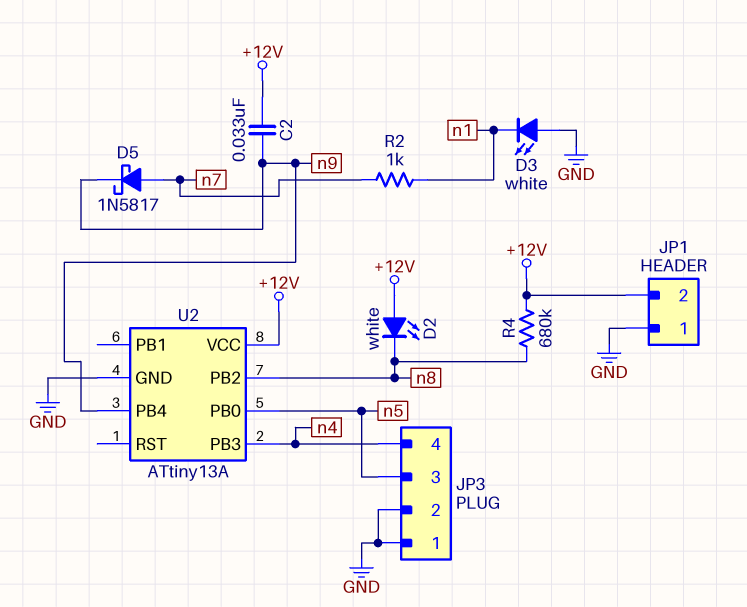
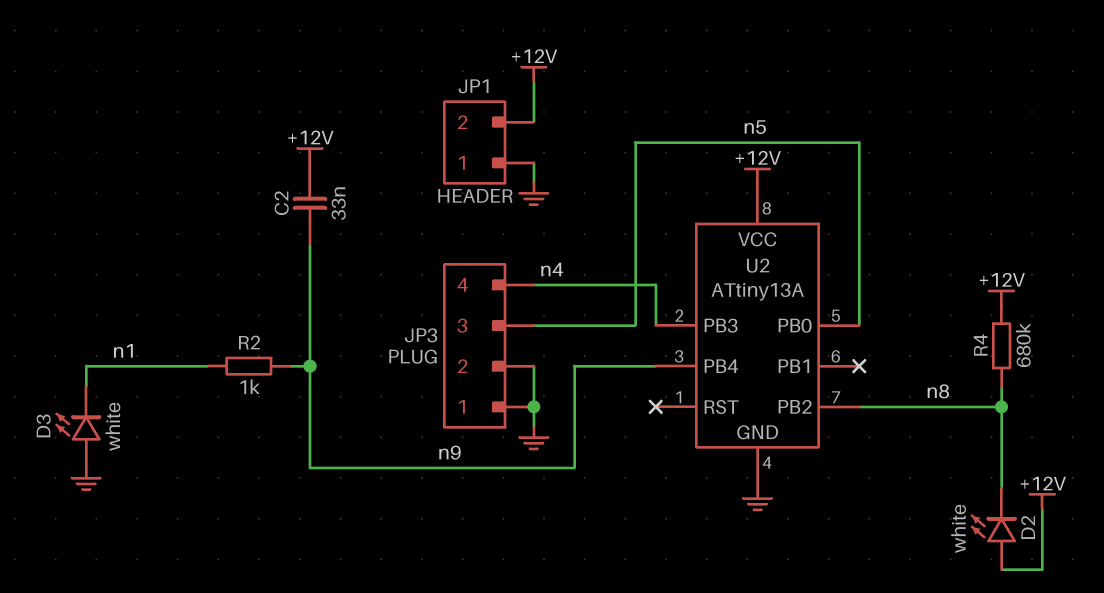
D5: schottky 1N5817 (A n7, K n9) -> none
R2: 1k (n1, n7) -> 1k (n1, n9)

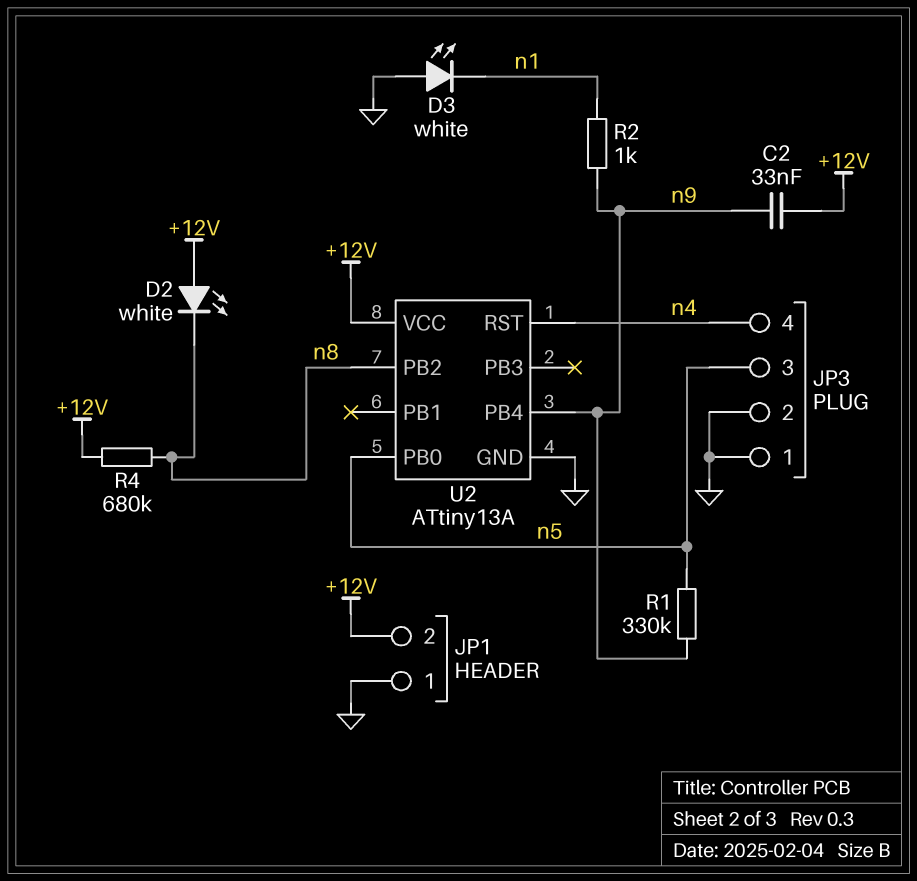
R1: none -> 330k (n5, n9)
U2 pin PB3: n4 -> none
U2 pin RST: none -> n4

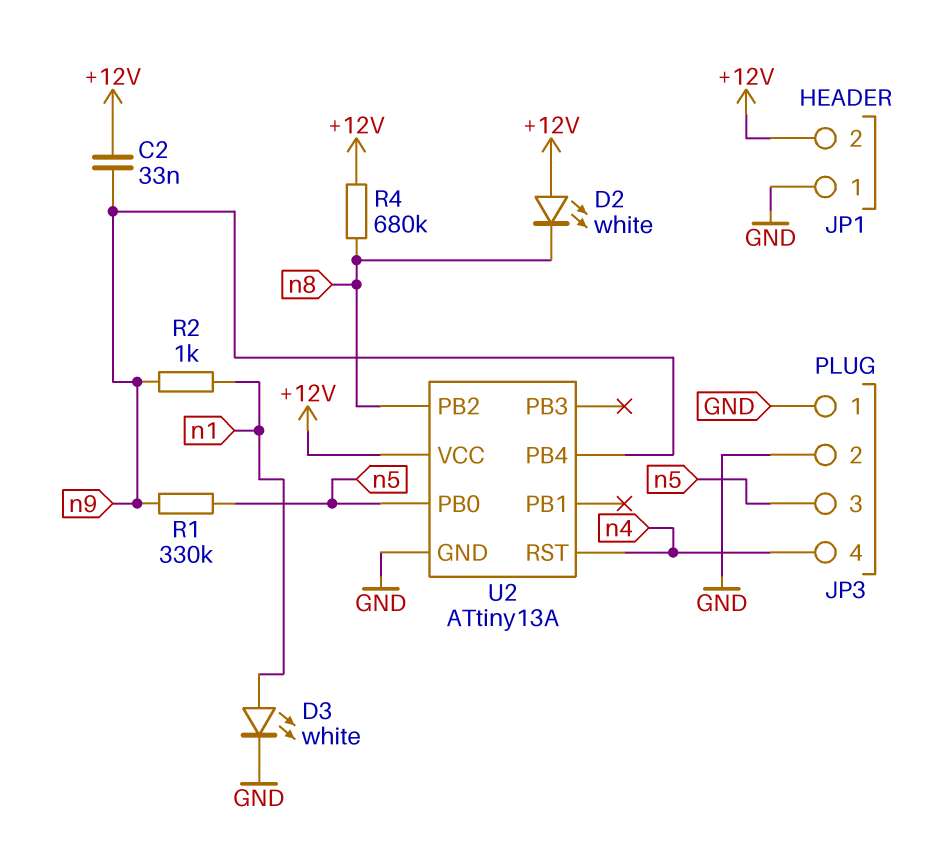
D3: LED white (A GND, K n1) -> LED white (A n1, K GND)

